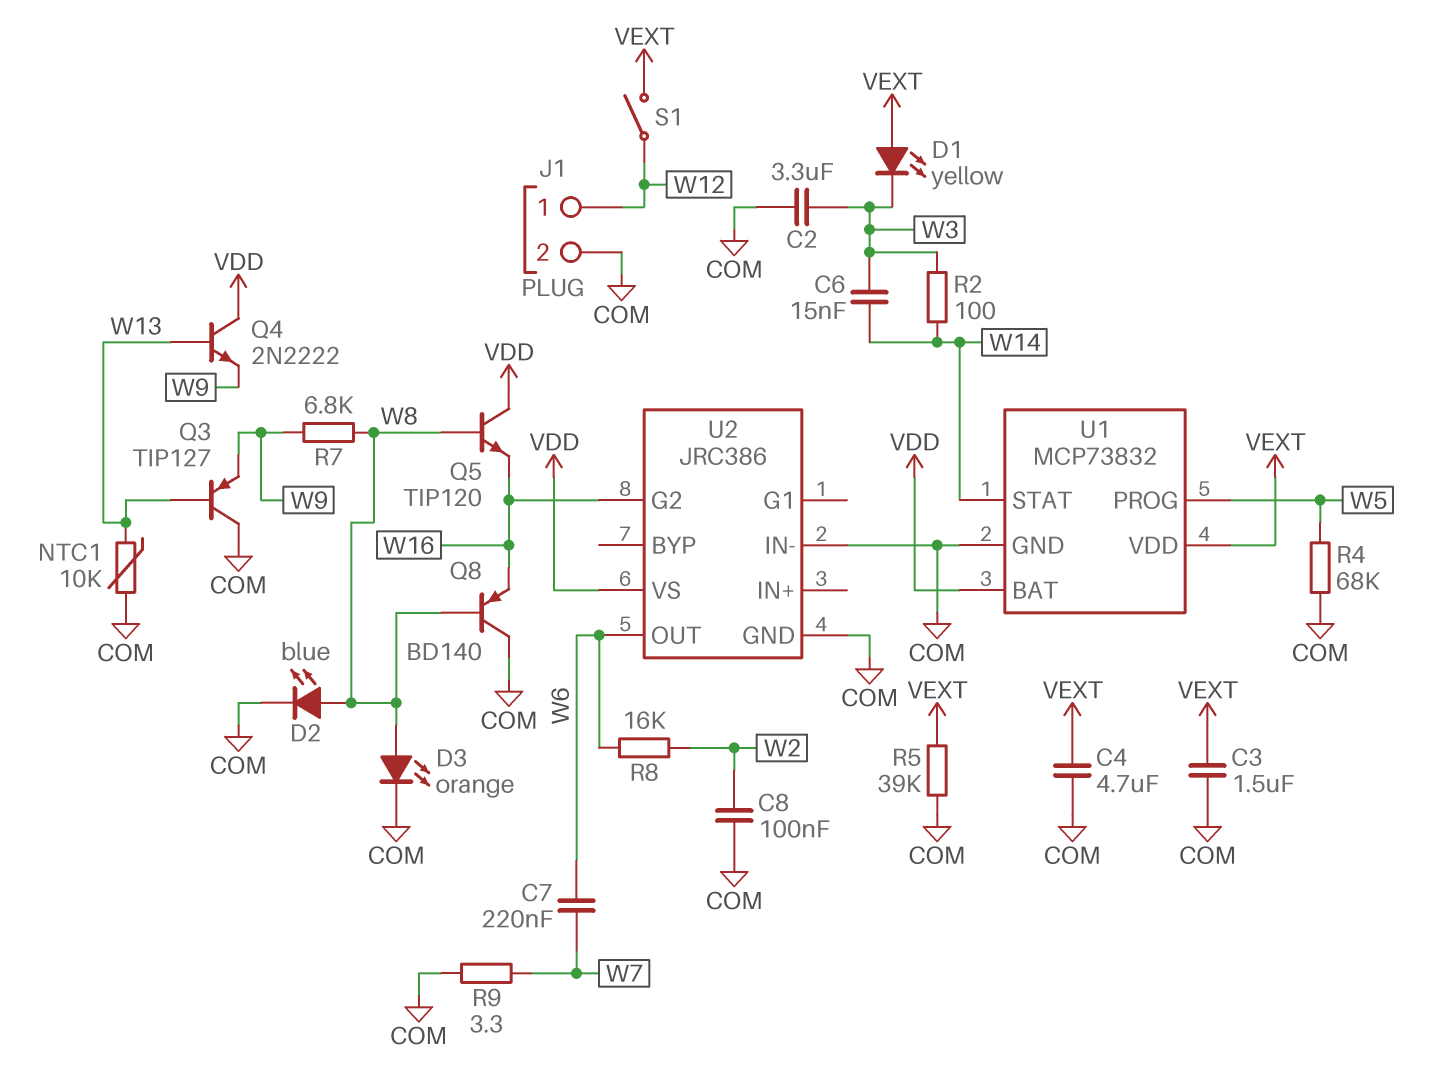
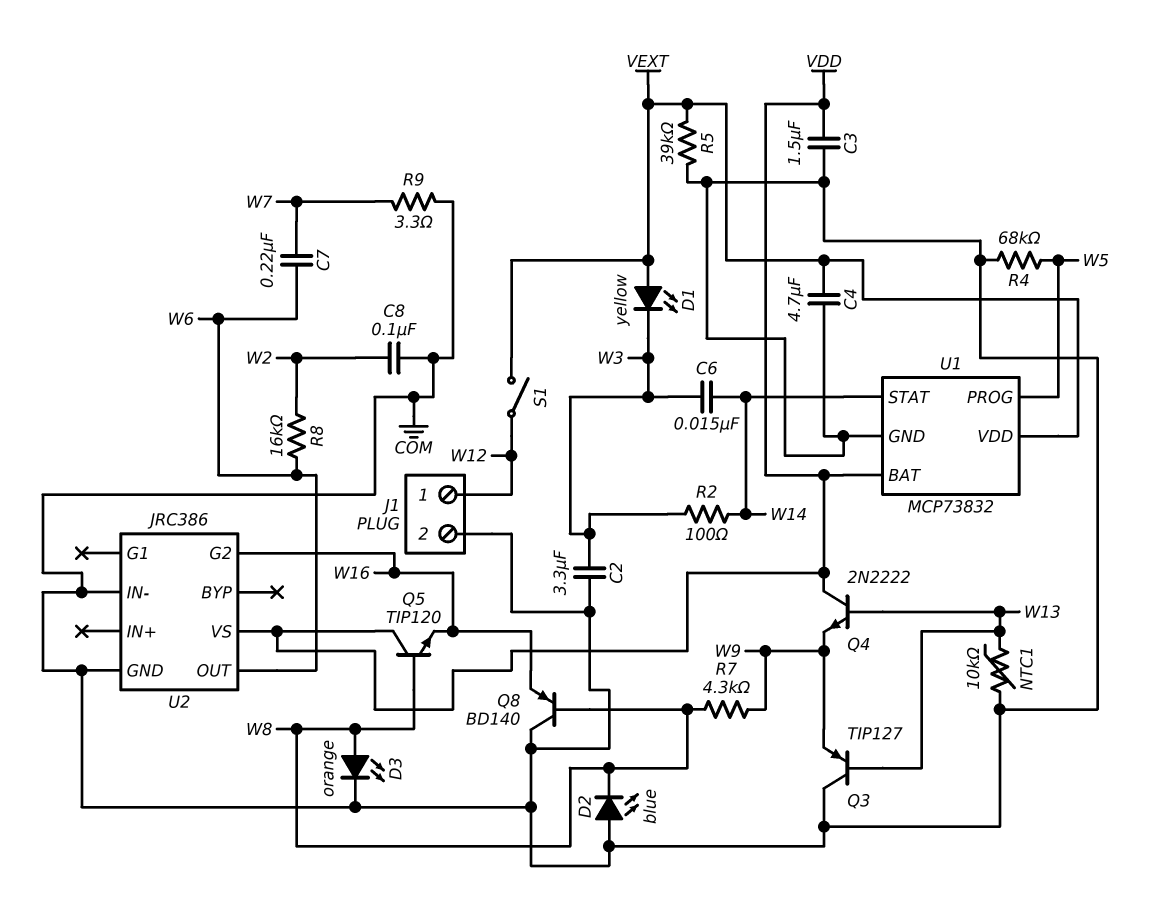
C3: 1.5uF (COM, VEXT) -> 1.5uF (COM, VDD)
D2: LED blue (A W8, K COM) -> LED blue (A COM, K W8)
R7: 6.8k (W8, W9) -> 4.3k (W8, W9)

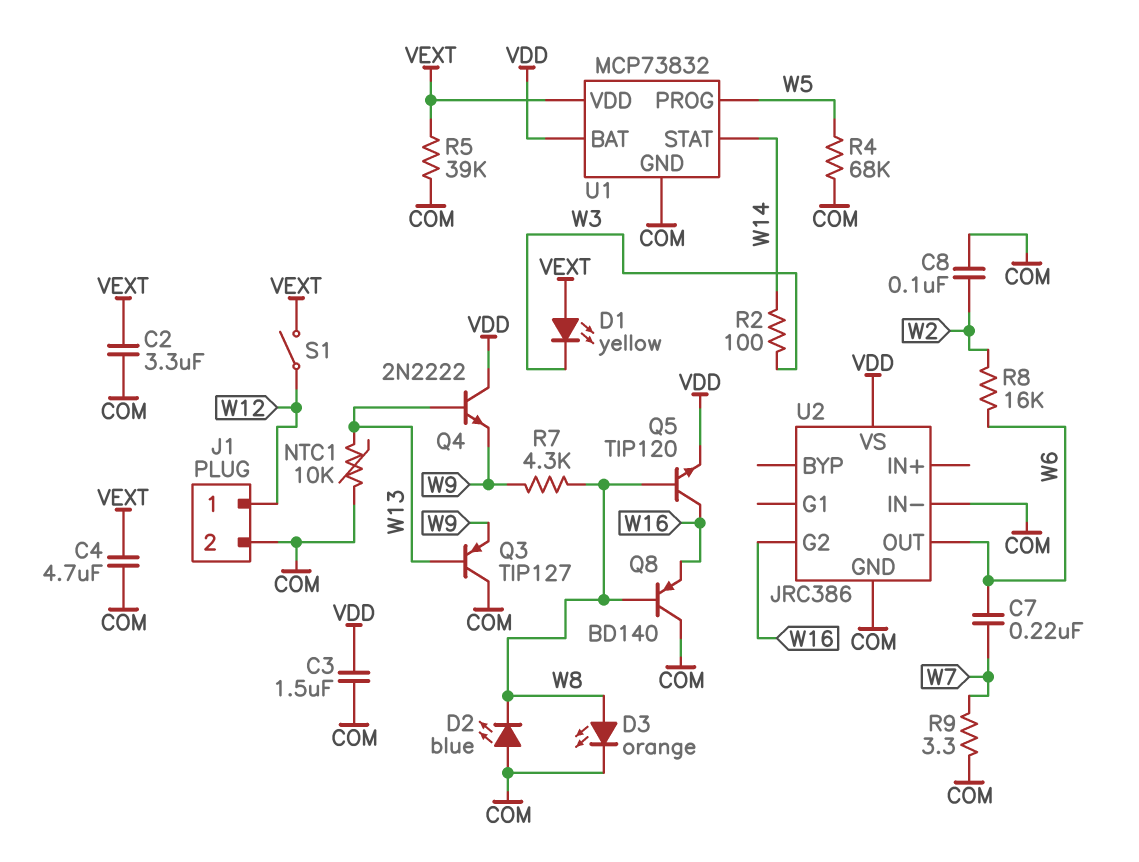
C2: 3.3uF (COM, W3) -> 3.3uF (COM, VEXT)
C6: 15nF (W3, W14) -> none
Q5: NPN TIP120 (B W8, C VDD, E W16) -> NPN TIP120 (B W8, C W16, E VDD)

